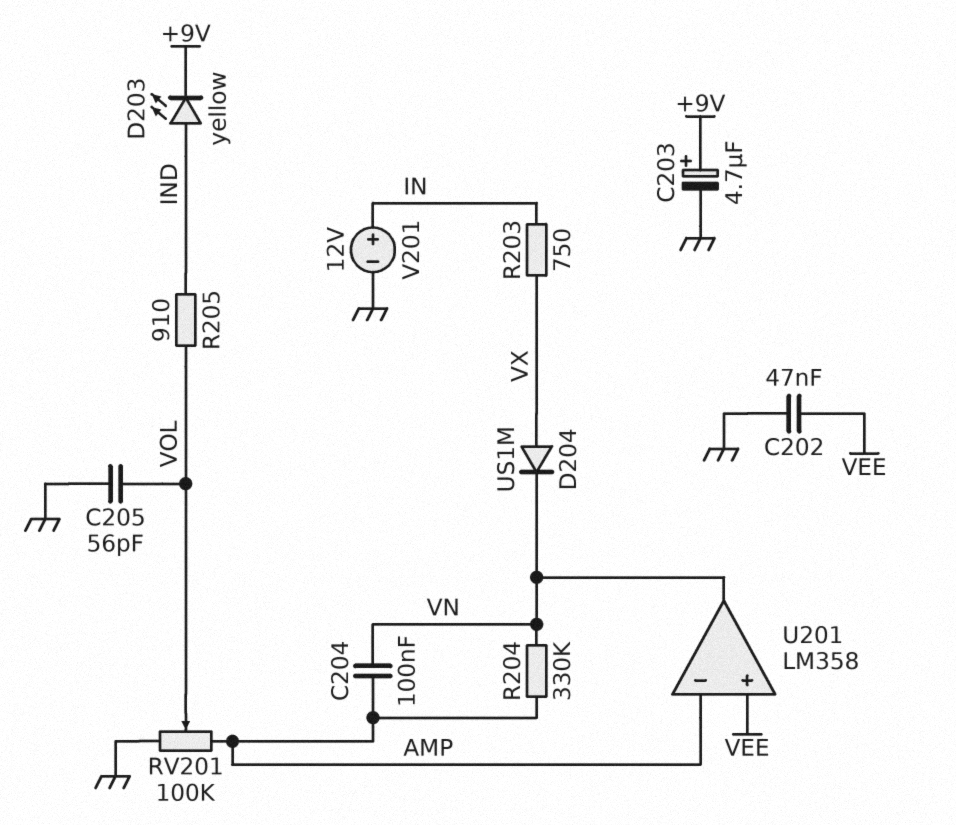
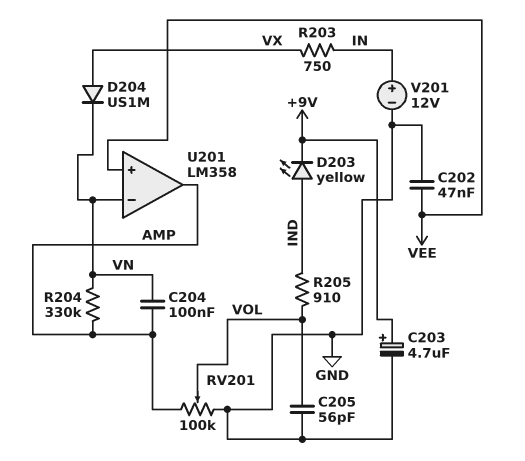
U201 pin in-: AMP -> VN
U201 pin out: VN -> AMP

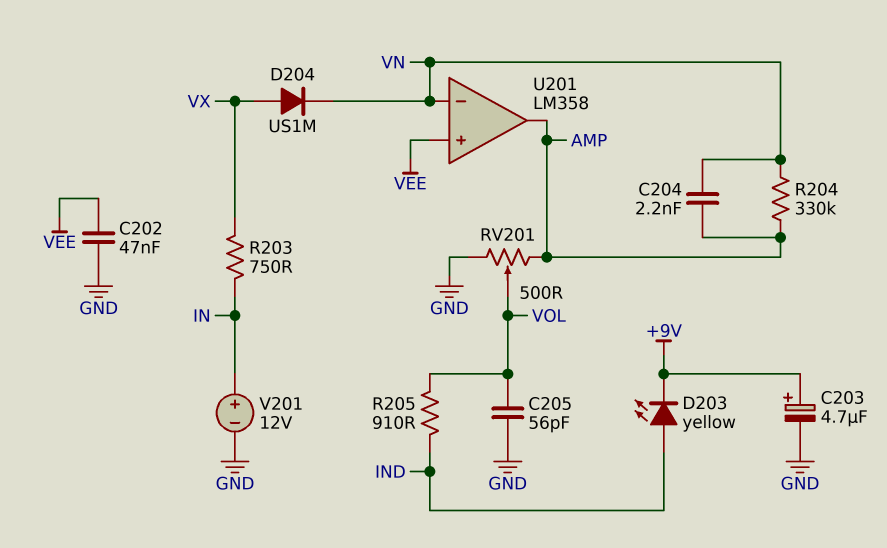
C204: 100nF (AMP, VN) -> 2.2nF (AMP, VN)
RV201: 100k (AMP, GND, wiper VOL) -> 500 (AMP, GND, wiper VOL)

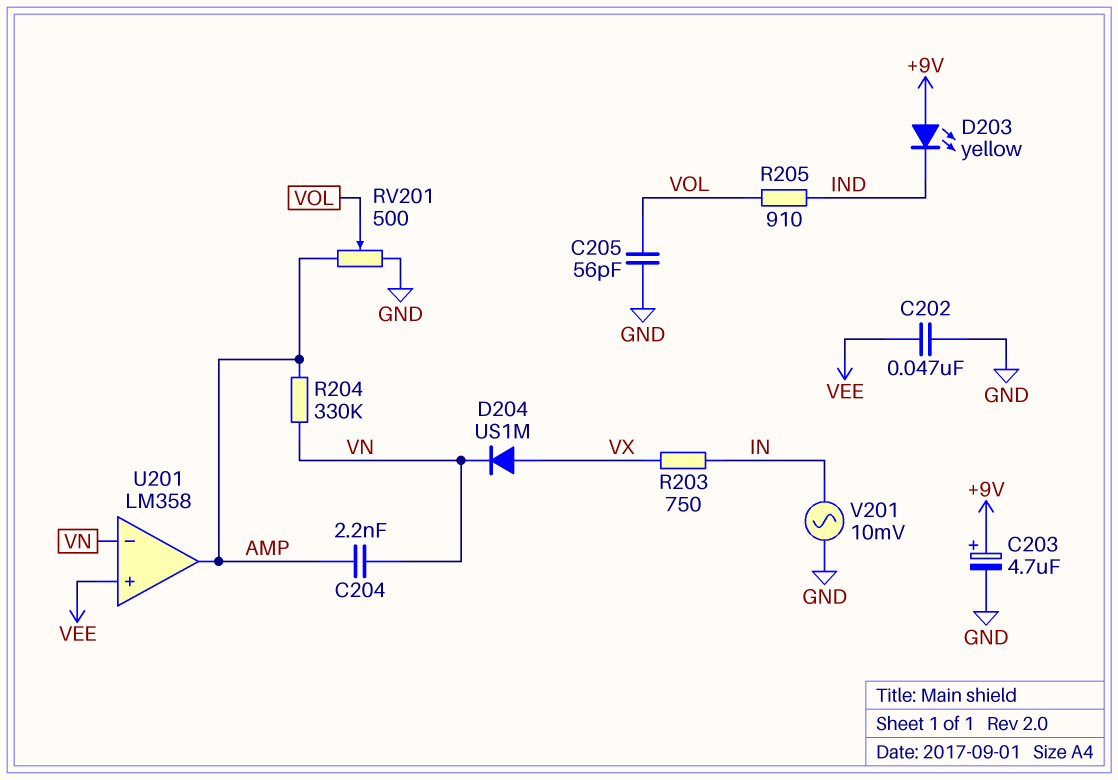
D203: LED yellow (A IND, K +9V) -> LED yellow (A +9V, K IND)
V201: 12V (plus IN, minus GND) -> AC 10mV (GND, IN)

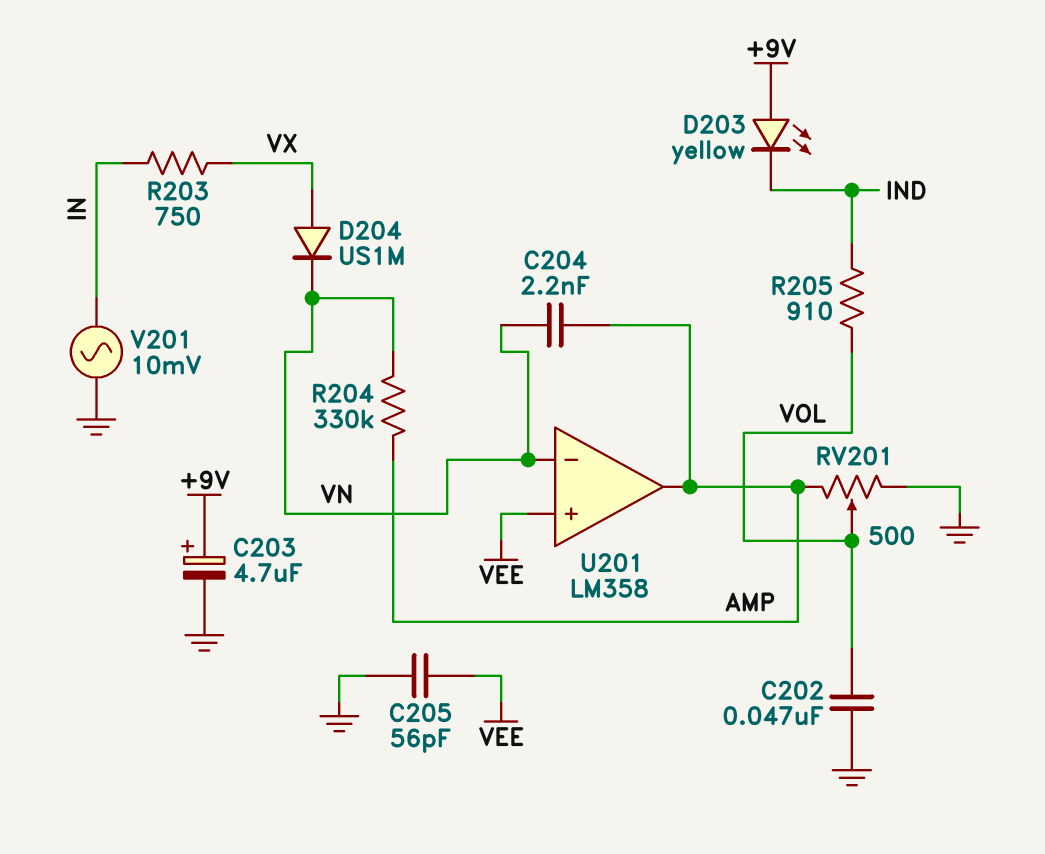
C202: 47nF (GND, VEE) -> 47nF (GND, VOL)
C205: 56pF (GND, VOL) -> 56pF (GND, VEE)

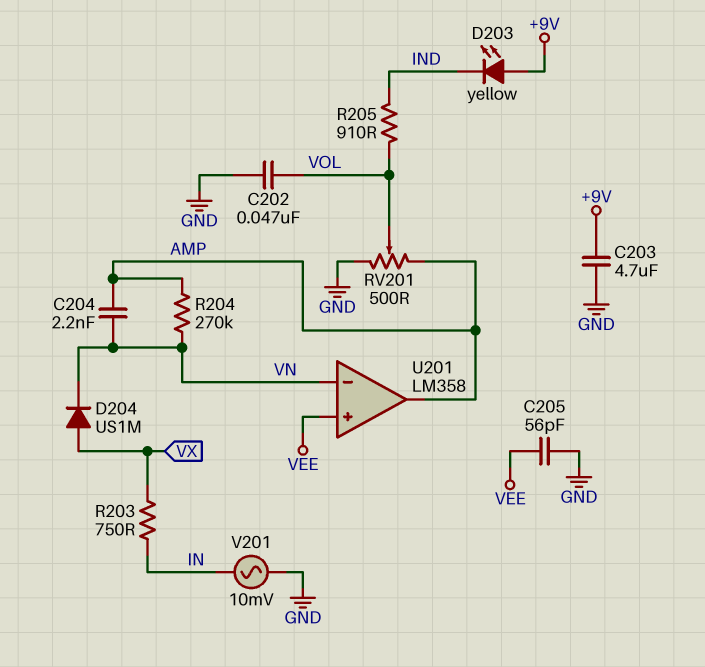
C203: 4.7uF (plus +9V, minus GND) -> 4.7uF (+9V, GND)
R204: 330k (AMP, VN) -> 270k (AMP, VN)

